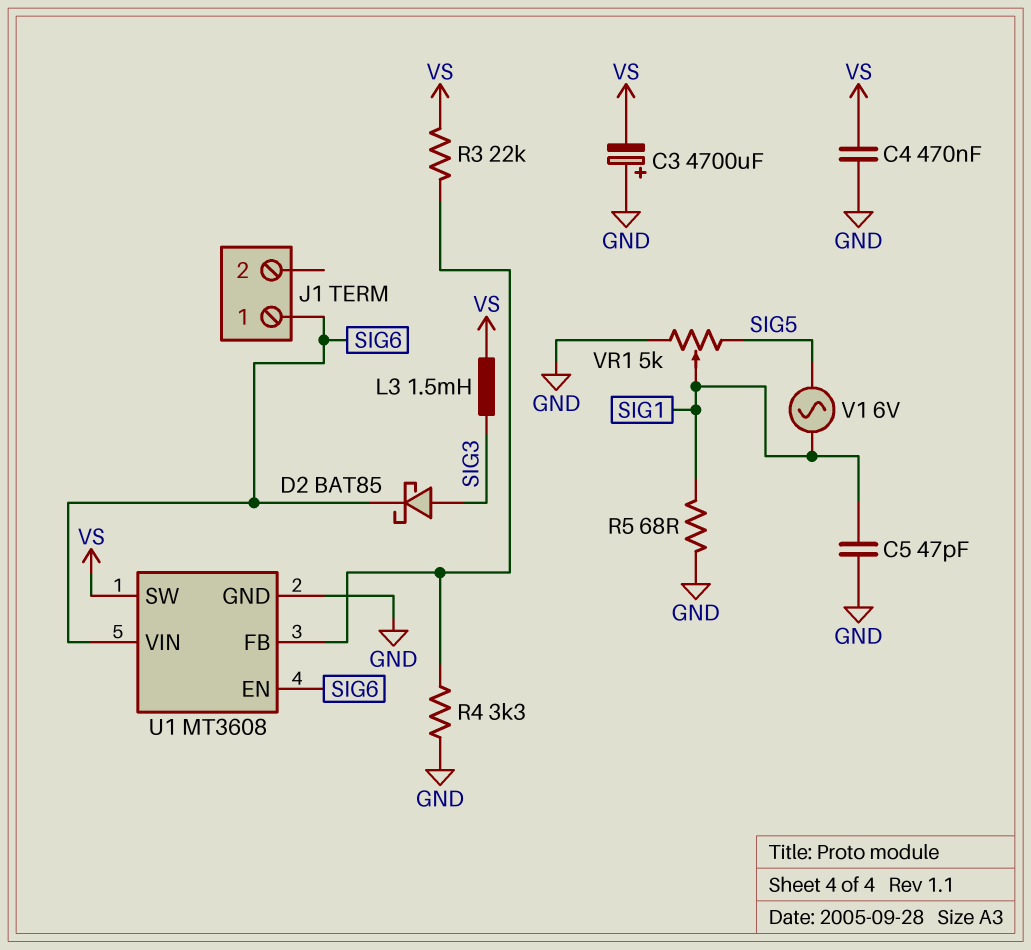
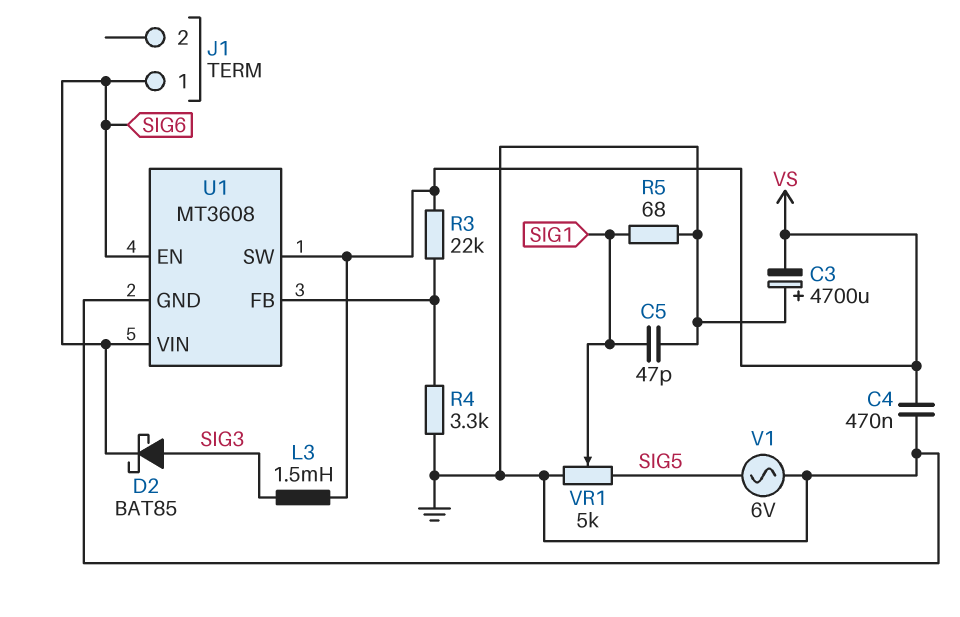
V1: AC 6V (SIG1, SIG5) -> AC 6V (GND, SIG5)

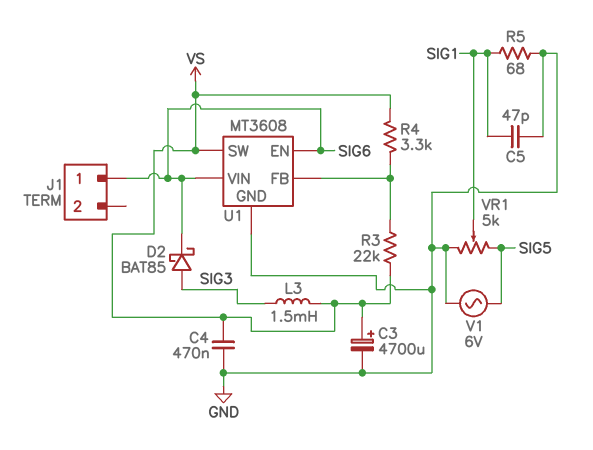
C3: 4700uF (plus GND, minus VS) -> 4700uF (plus VS, minus GND)
R4: 3.3k (GND, U1/FB) -> 3.3k (U1/FB, VS)

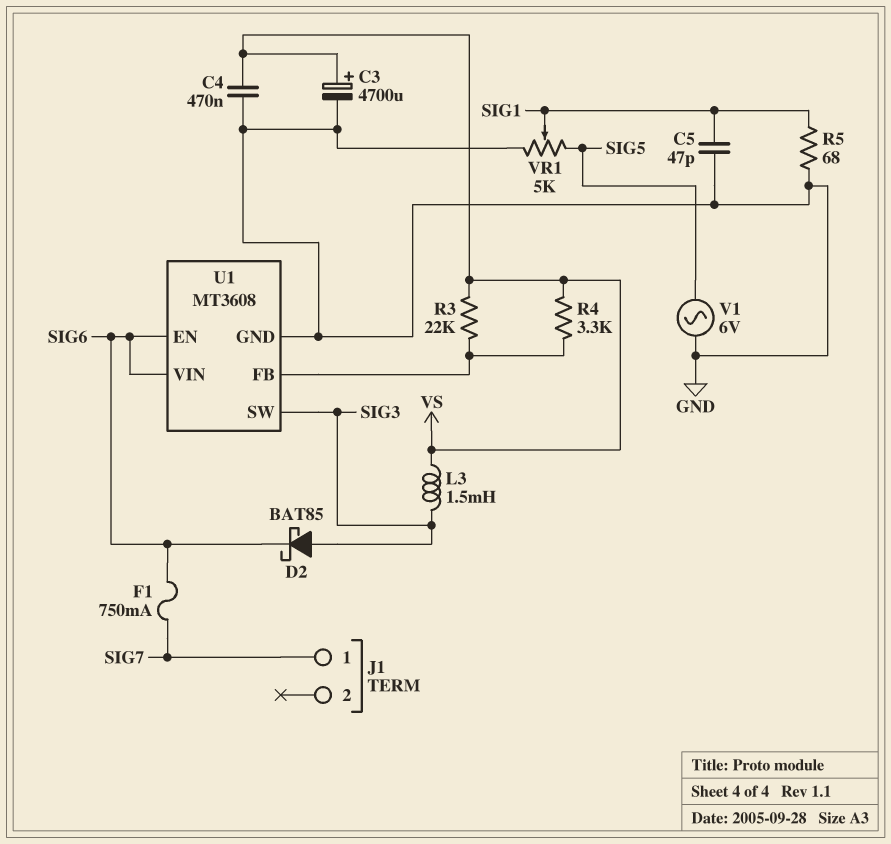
F1: none -> 750mA (SIG6, SIG7)
J1 pin 1: SIG6 -> SIG7
U1 pin SW: VS -> SIG3

